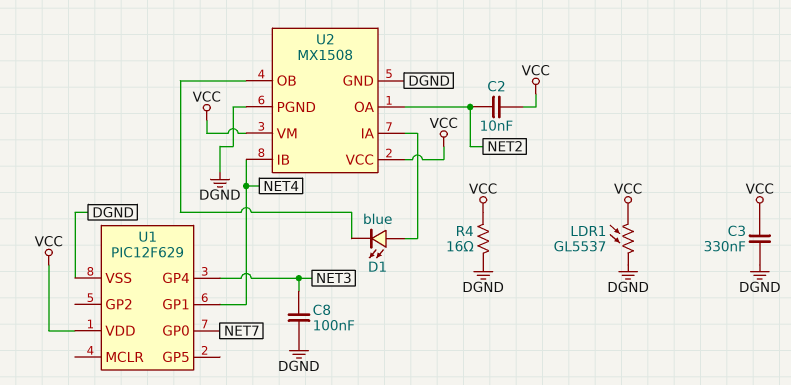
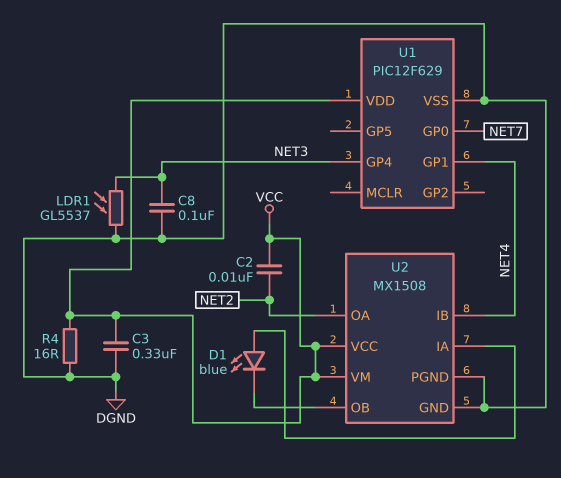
LDR1: GL5537 (DGND, VCC) -> GL5537 (DGND, NET3)

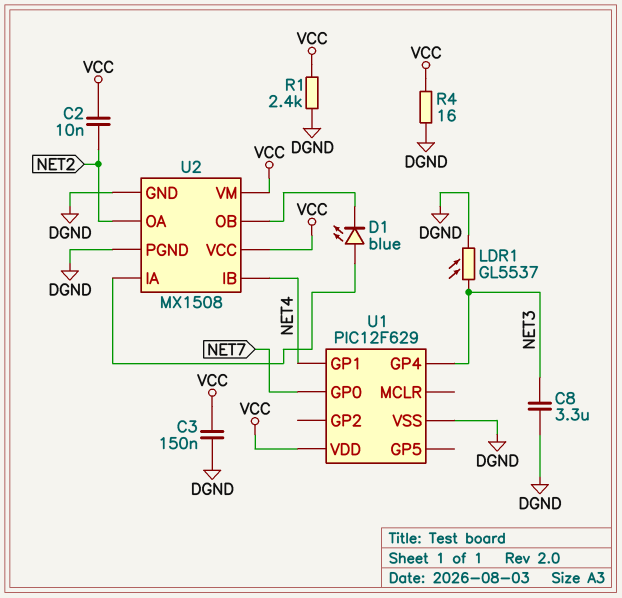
C3: 330nF (DGND, VCC) -> 150nF (DGND, VCC)
C8: 100nF (DGND, NET3) -> 3.3uF (DGND, NET3)
R1: none -> 2.4k (DGND, VCC)

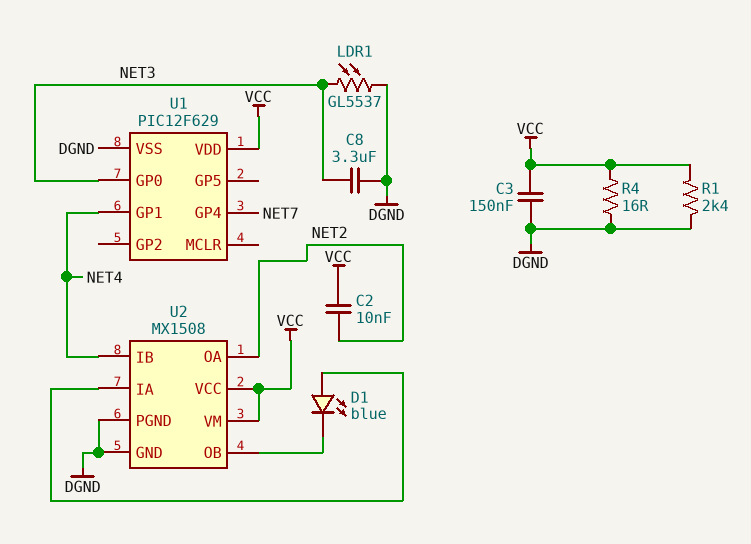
U1 pin GP0: NET7 -> NET3
U1 pin GP4: NET3 -> NET7

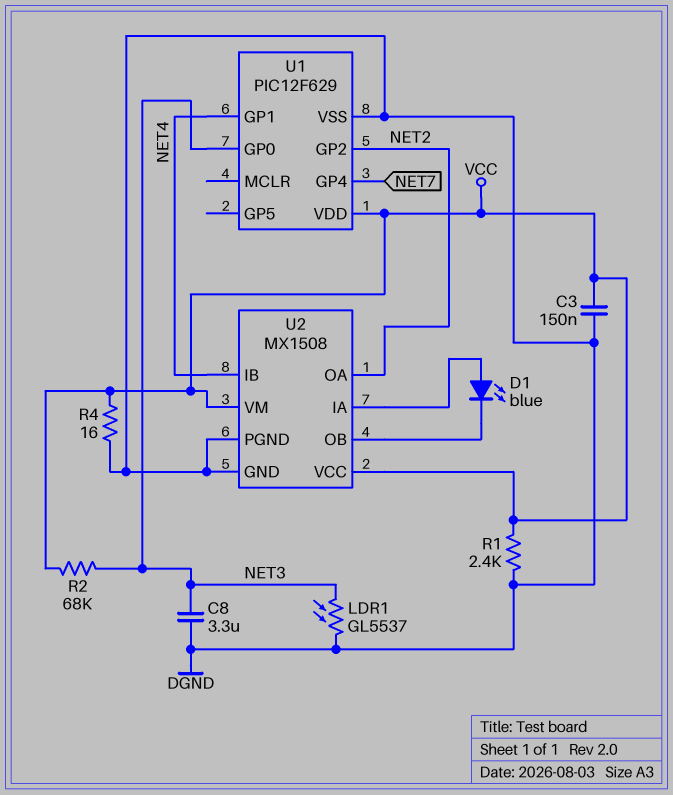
C2: 10nF (NET2, VCC) -> none
R2: none -> 68k (NET3, VCC)
U1 pin GP2: none -> NET2

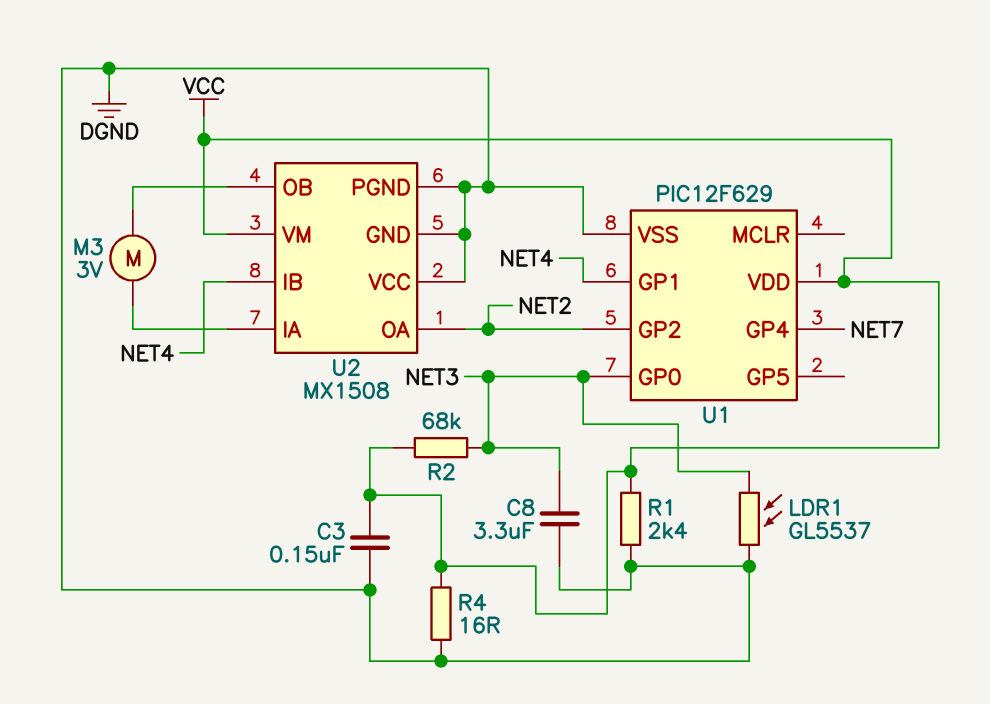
D1: LED blue (A U2/IA, K U2/OB) -> none
M3: none -> motor 3V (U2/IA, U2/OB)
U2 pin VCC: VCC -> DGND

